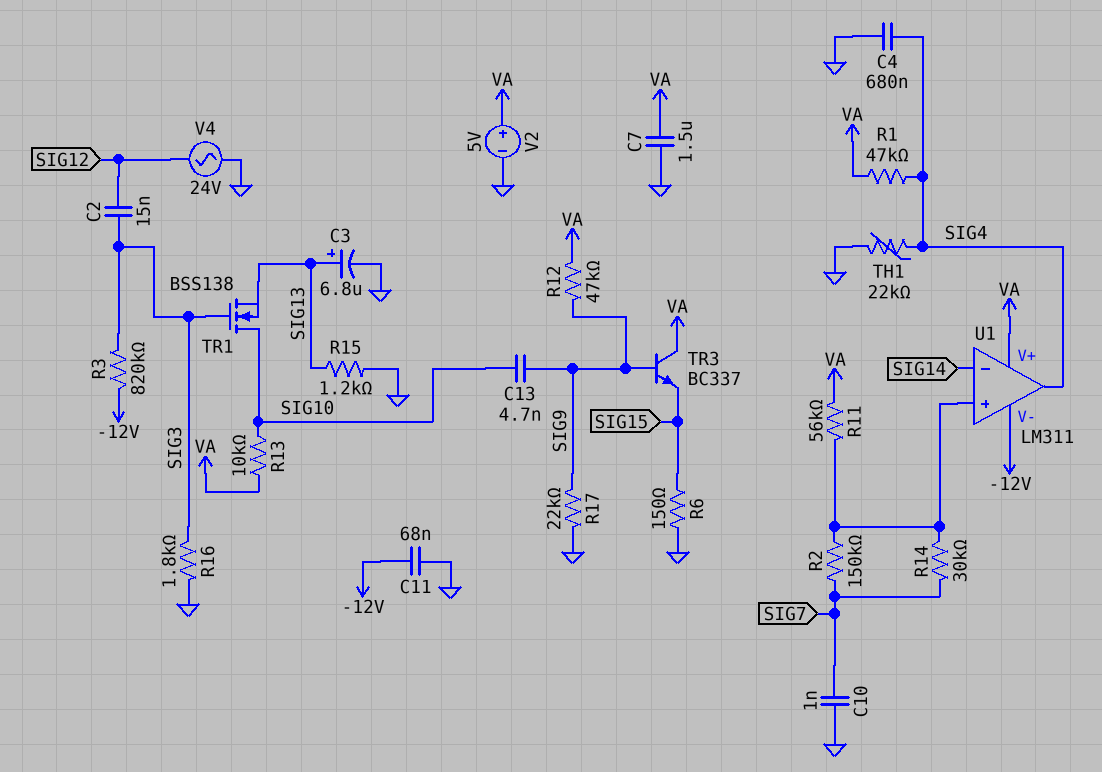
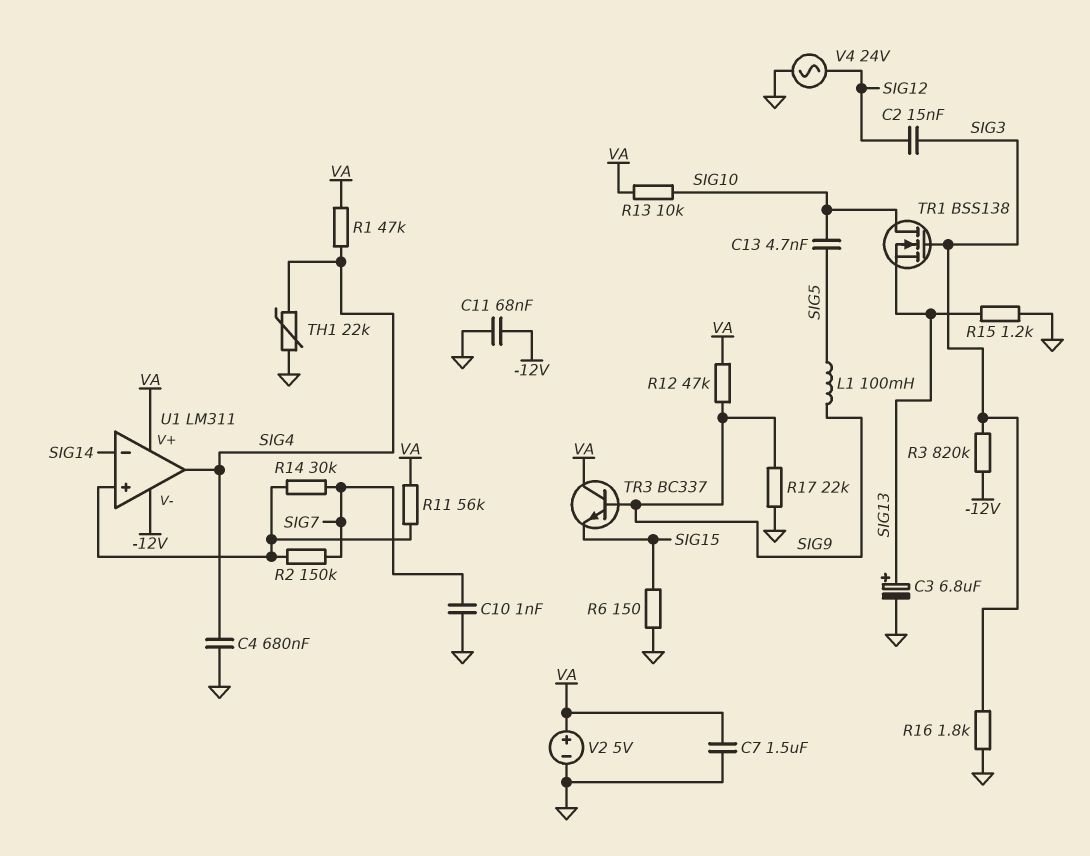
C13: 4.7nF (SIG9, SIG10) -> 4.7nF (SIG5, SIG10)
L1: none -> 100mH (SIG5, SIG9)

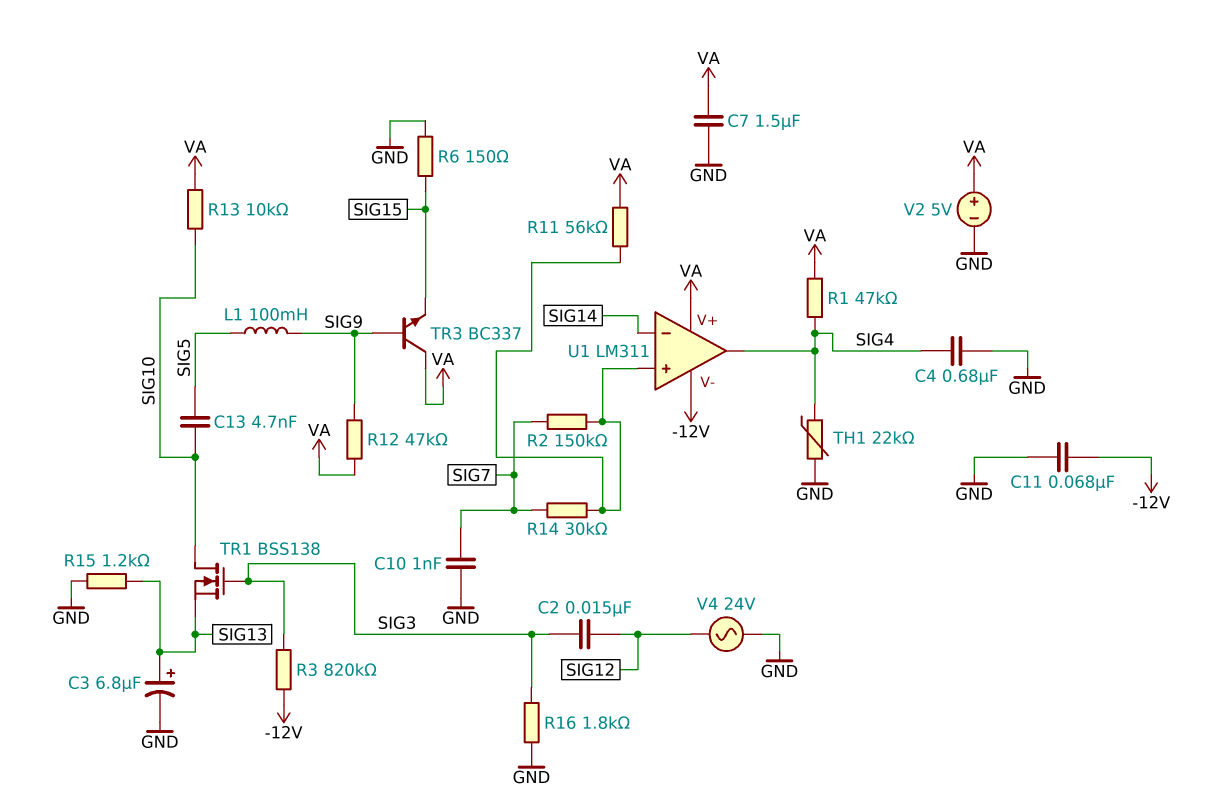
R17: 22k (GND, SIG9) -> none

